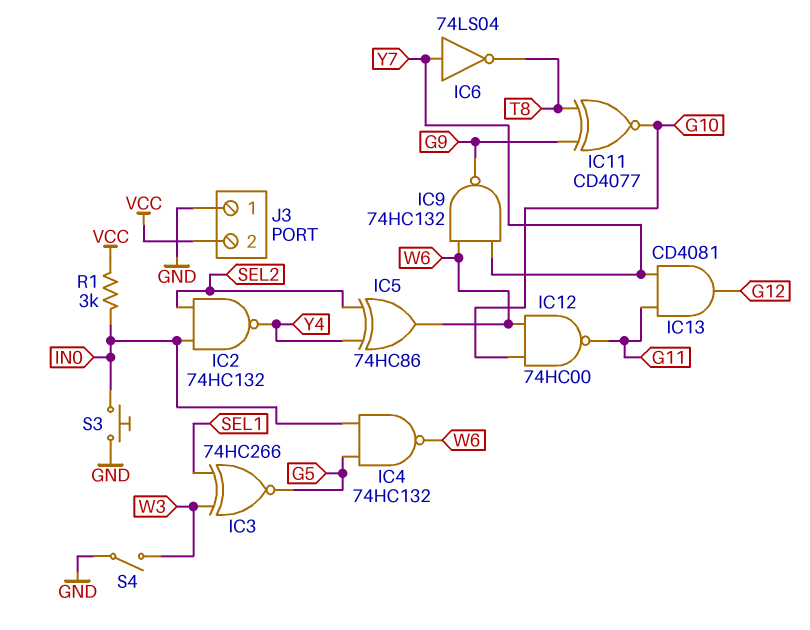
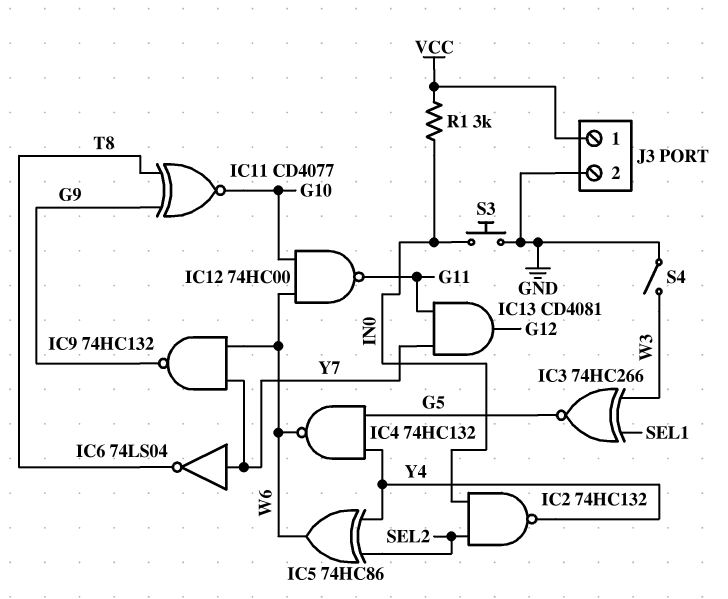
IC4: NAND 74HC132 (in G5, in IN0, out W6) -> NAND 74HC132 (in G5, in Y4, out W6)
J3 pin 1: GND -> VCC
J3 pin 2: VCC -> GND

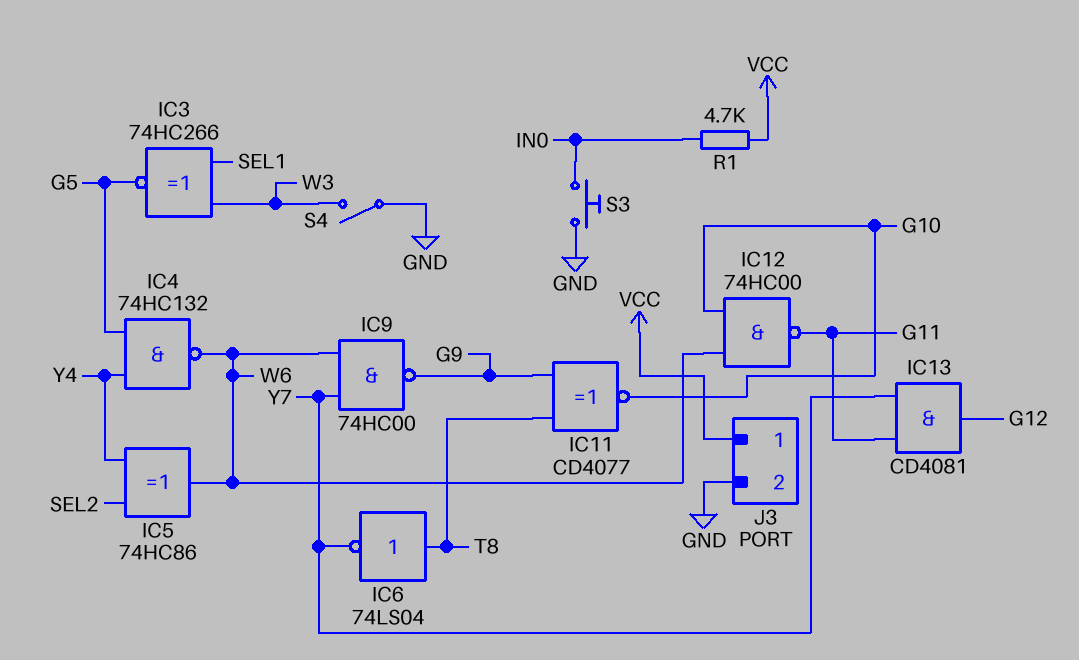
IC2: NAND 74HC132 (in IN0, in SEL2, out Y4) -> none
IC6: NOT 74LS04 (in Y7, out T8) -> NOT 74LS04 (in T8, out Y7)
IC9: NAND 74HC132 (in W6, in Y7, out G9) -> NAND 74HC00 (in W6, in Y7, out G9)
R1: 3k (IN0, VCC) -> 4.7k (IN0, VCC)

